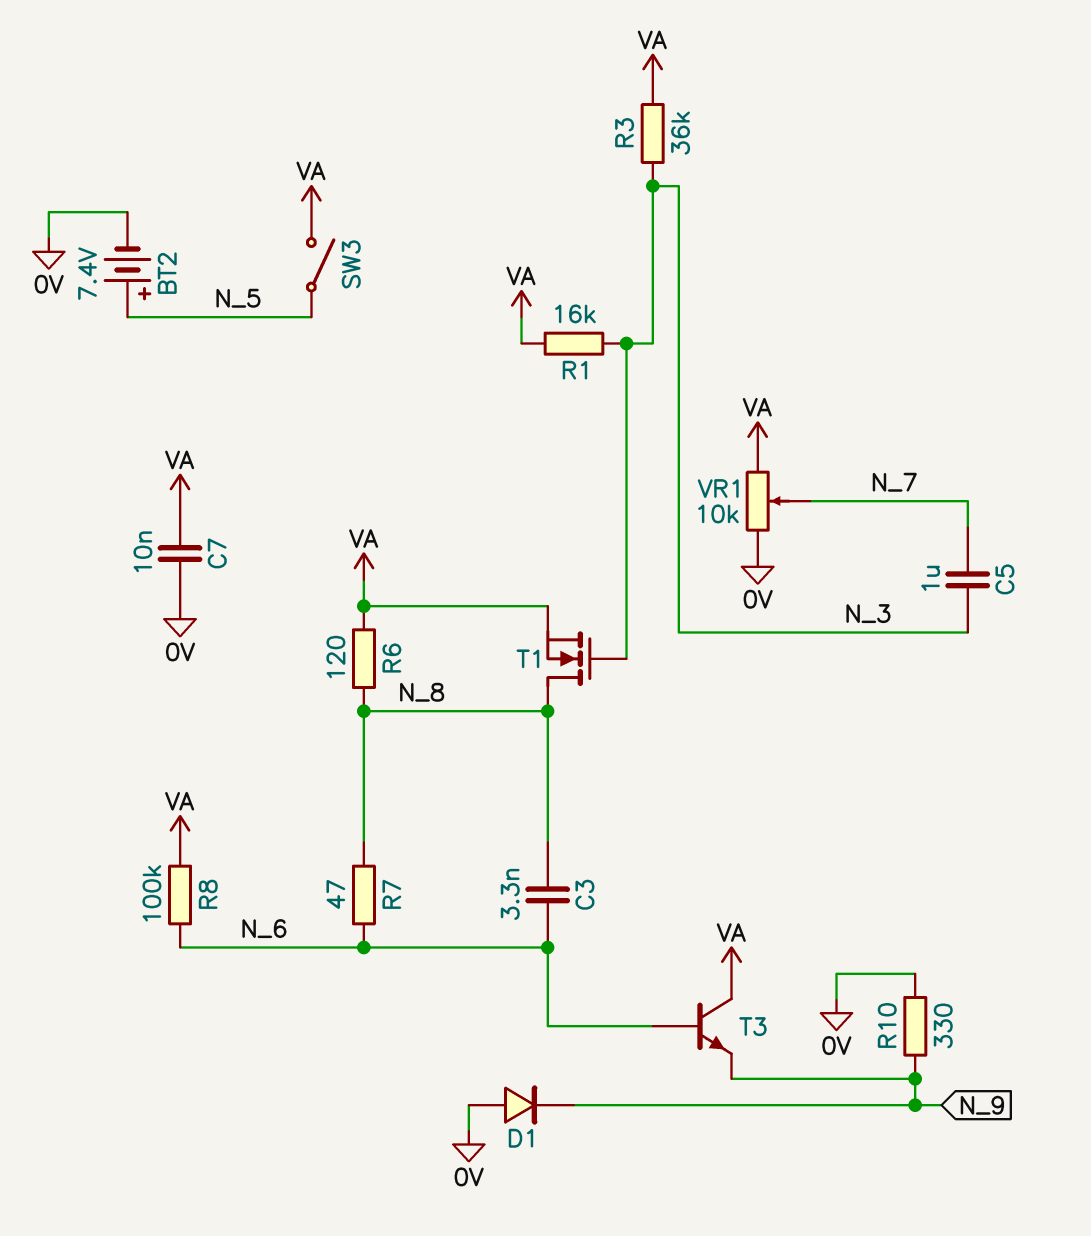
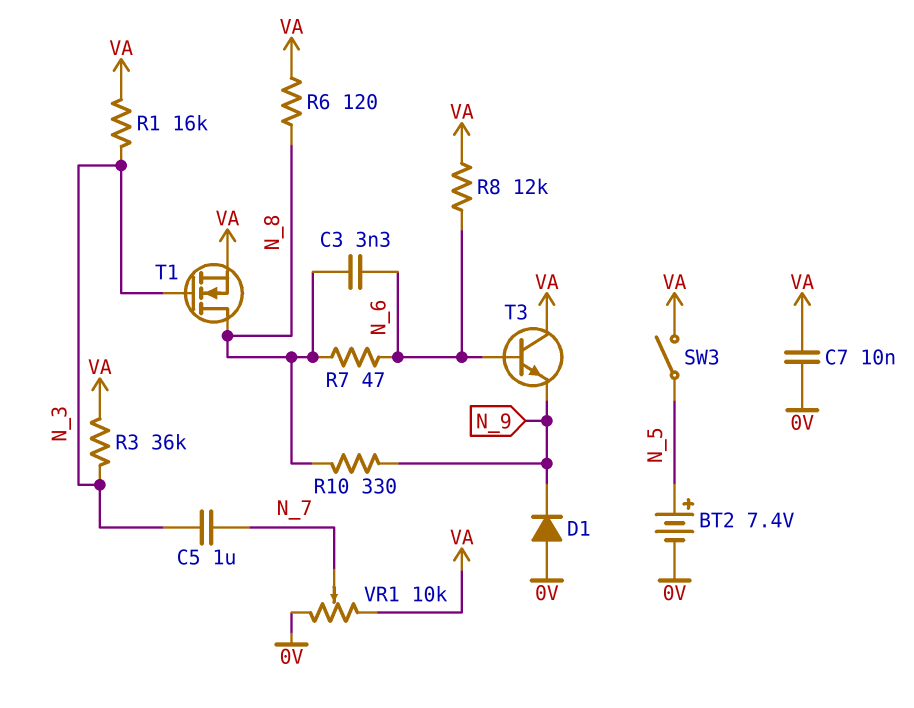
R8: 100k (N_6, VA) -> 12k (N_6, VA)
R10: 330 (0V, N_9) -> 330 (N_8, N_9)

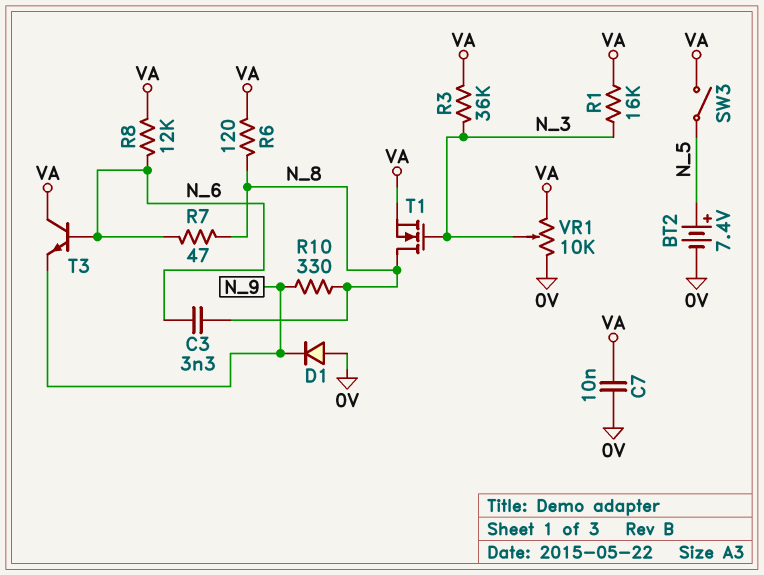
C5: 1uF (N_3, N_7) -> none
VR1: 10k (0V, VA, wiper N_7) -> 10k (0V, VA, wiper N_3)

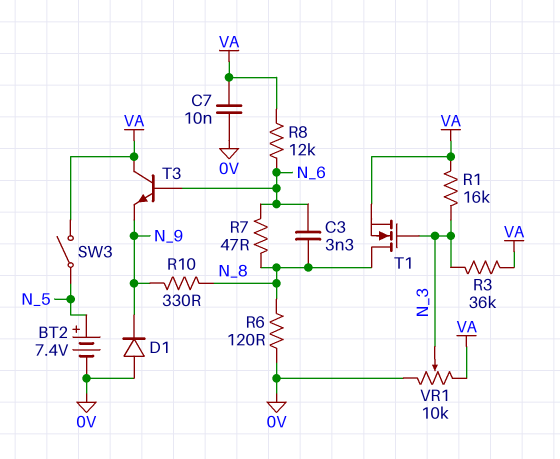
R6: 120 (N_8, VA) -> 120 (0V, N_8)

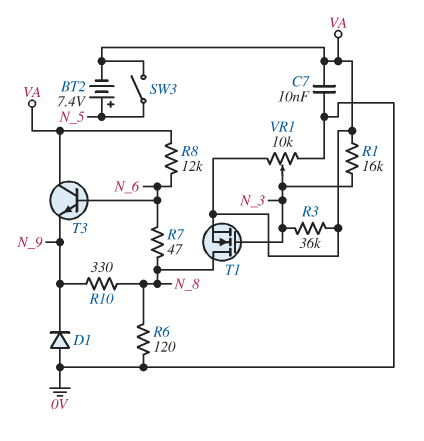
BT2: 7.4V (plus N_5, minus 0V) -> 7.4V (plus N_5, minus VA)
C3: 3.3nF (N_6, N_8) -> none

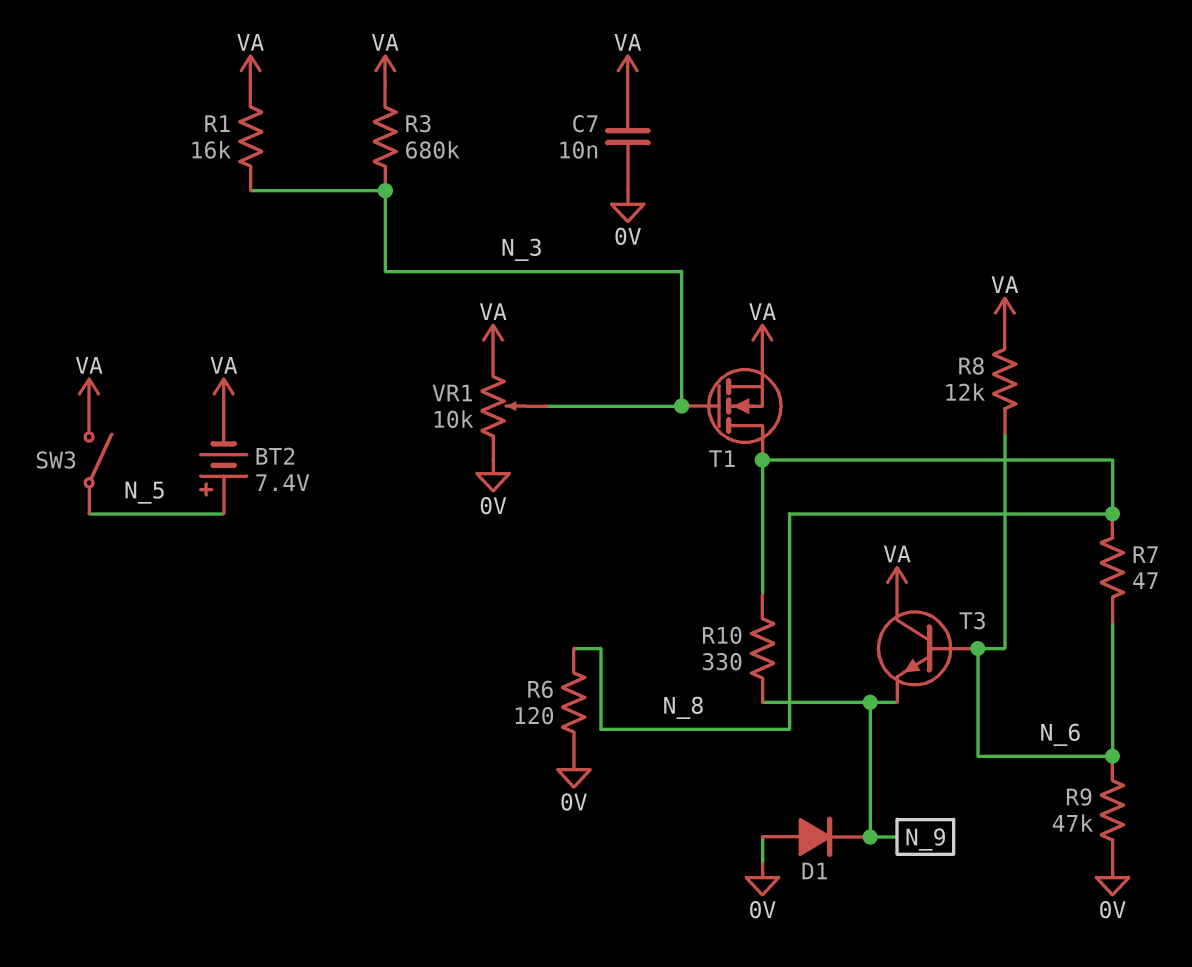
R3: 36k (N_3, VA) -> 680k (N_3, VA)
R9: none -> 47k (0V, N_6)

